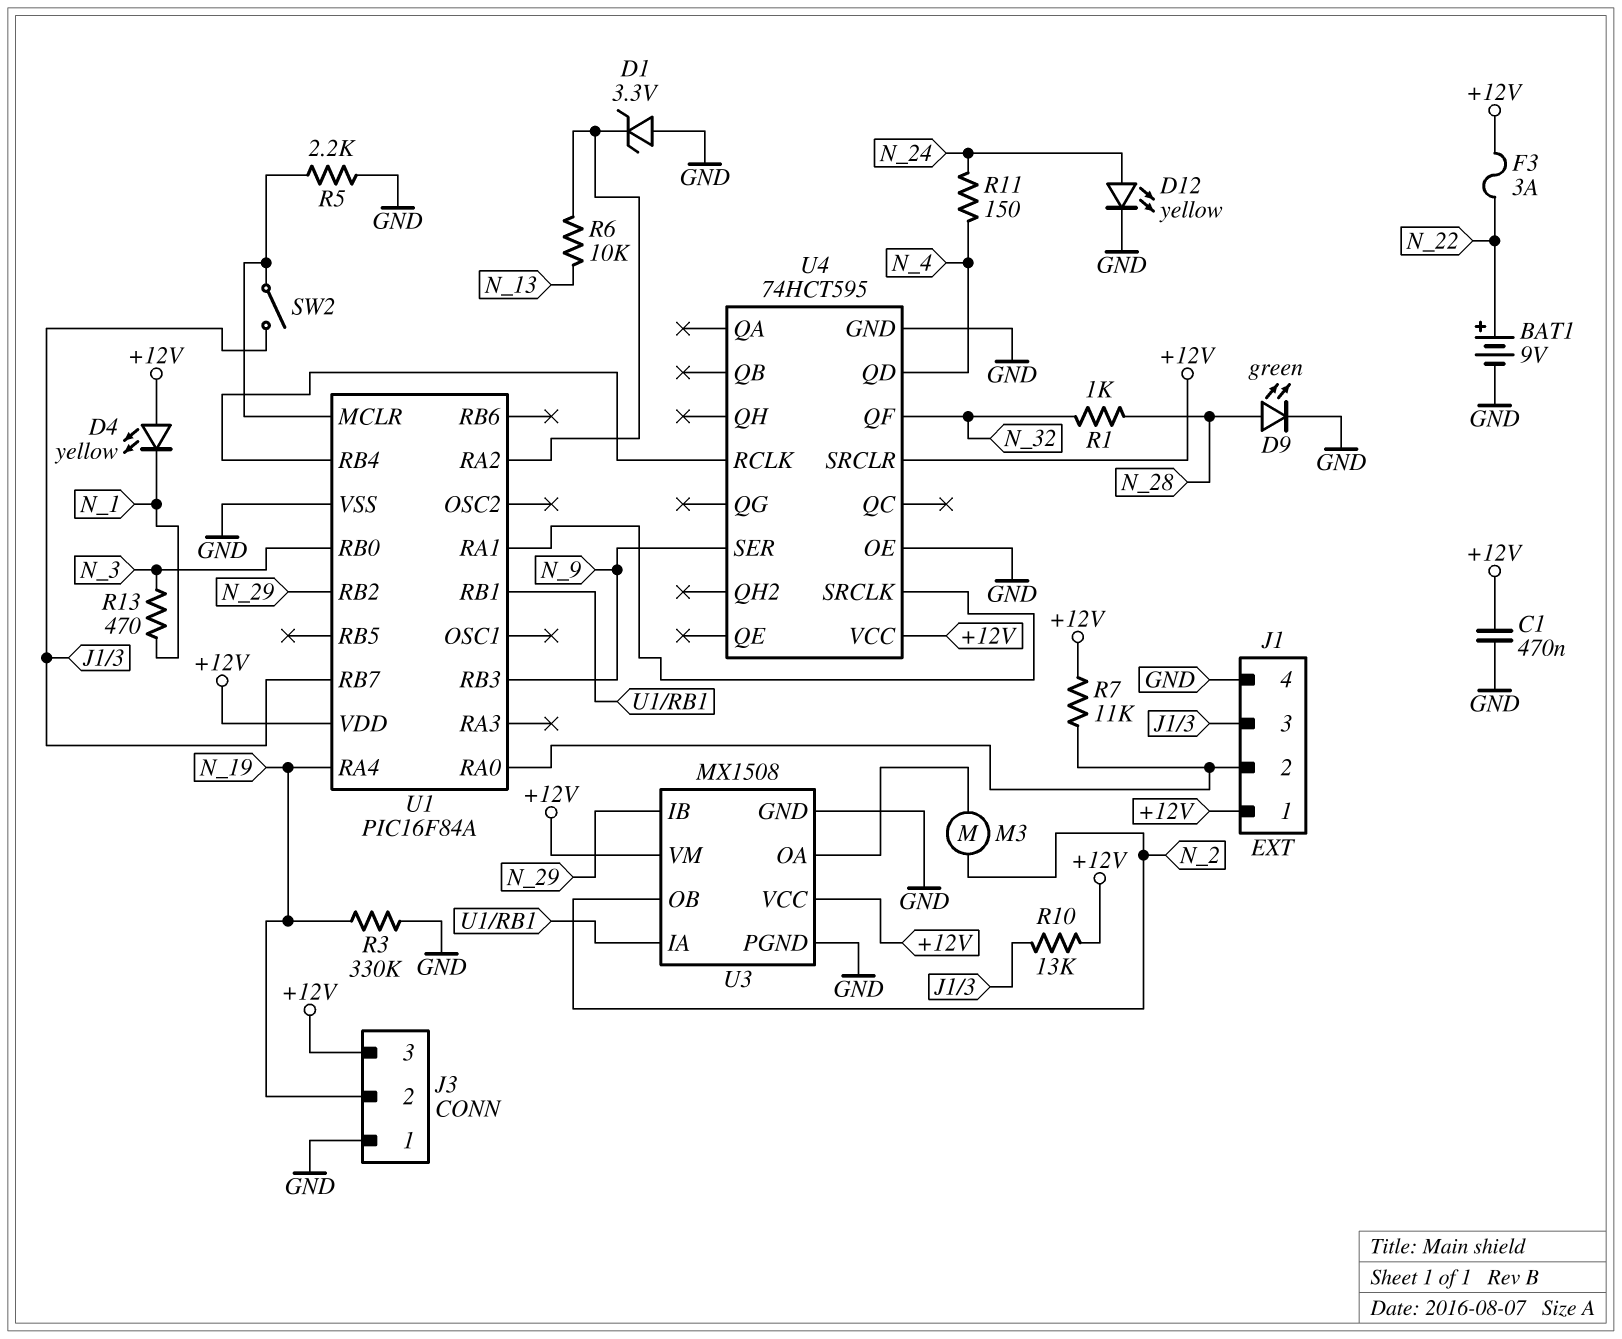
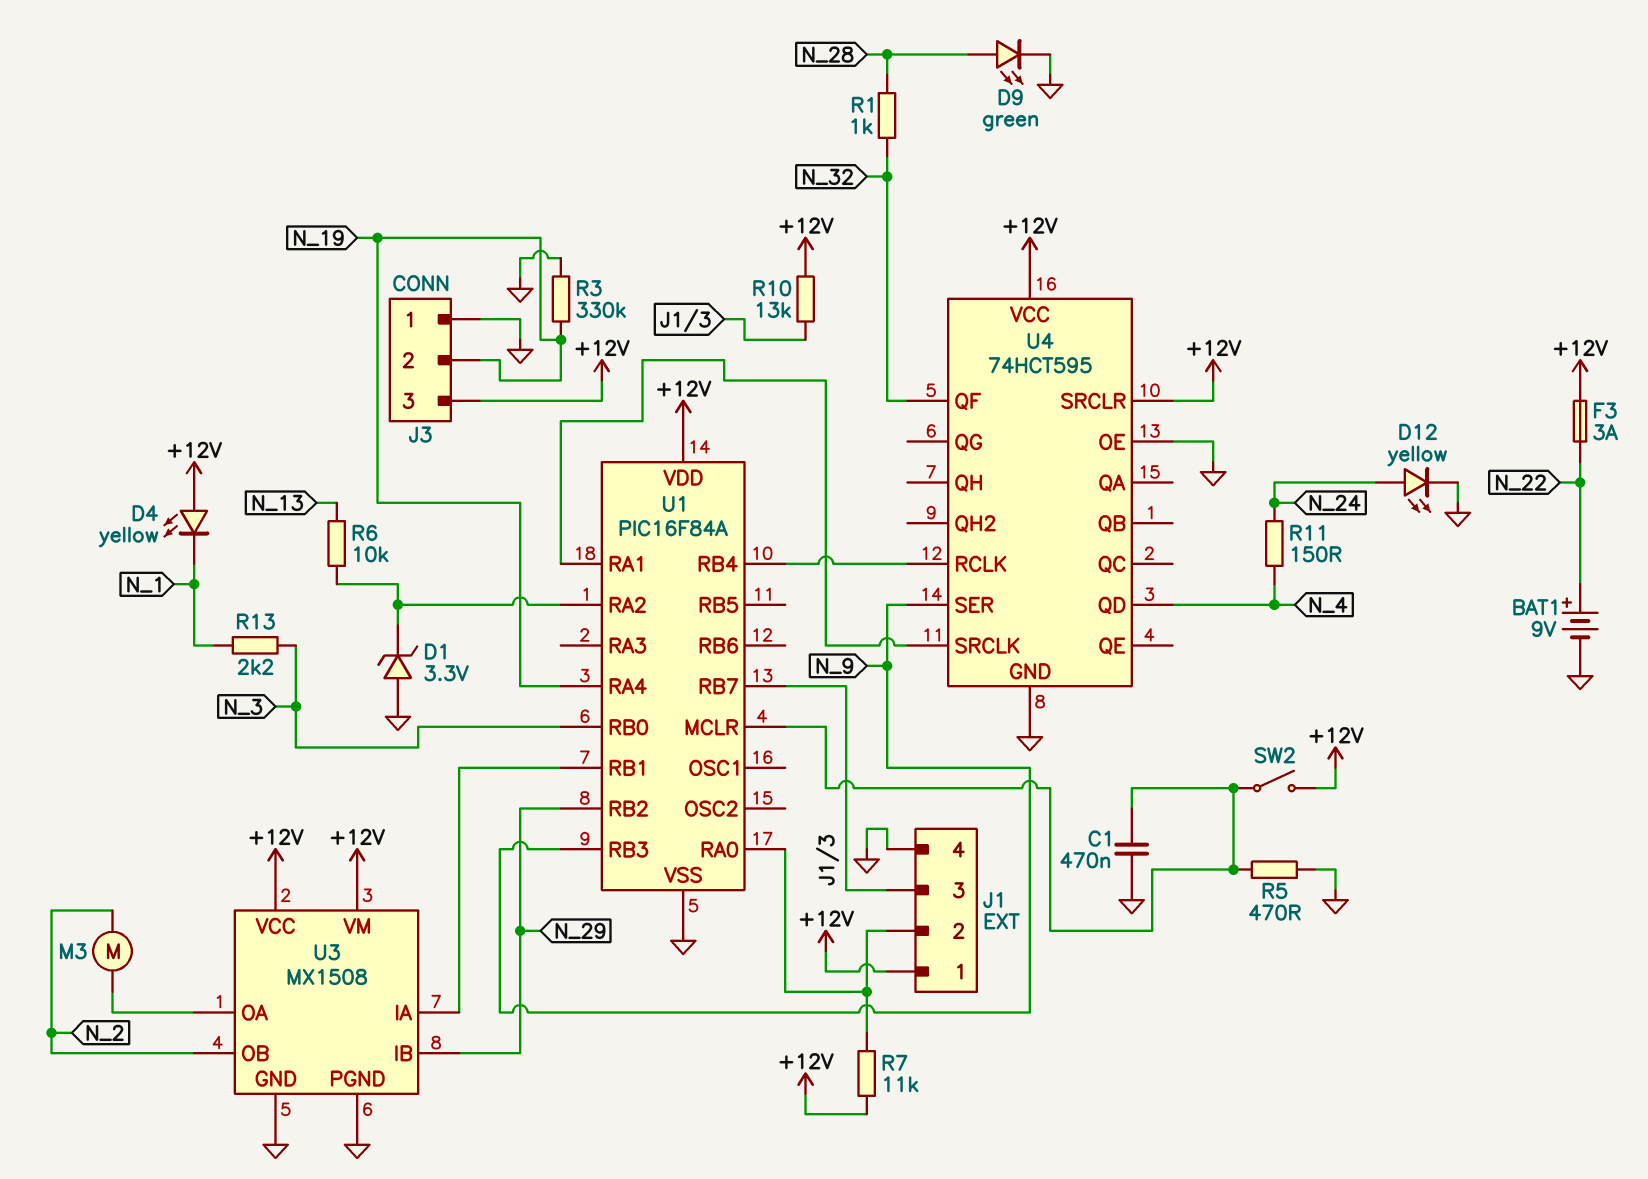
C1: 470nF (+12V, GND) -> 470nF (GND, U1/MCLR)
R5: 2.2k (GND, U1/MCLR) -> 470 (GND, U1/MCLR)
R13: 470 (N_1, N_3) -> 2.2k (N_1, N_3)
SW2: switch (J1/3, U1/MCLR) -> switch (+12V, U1/MCLR)

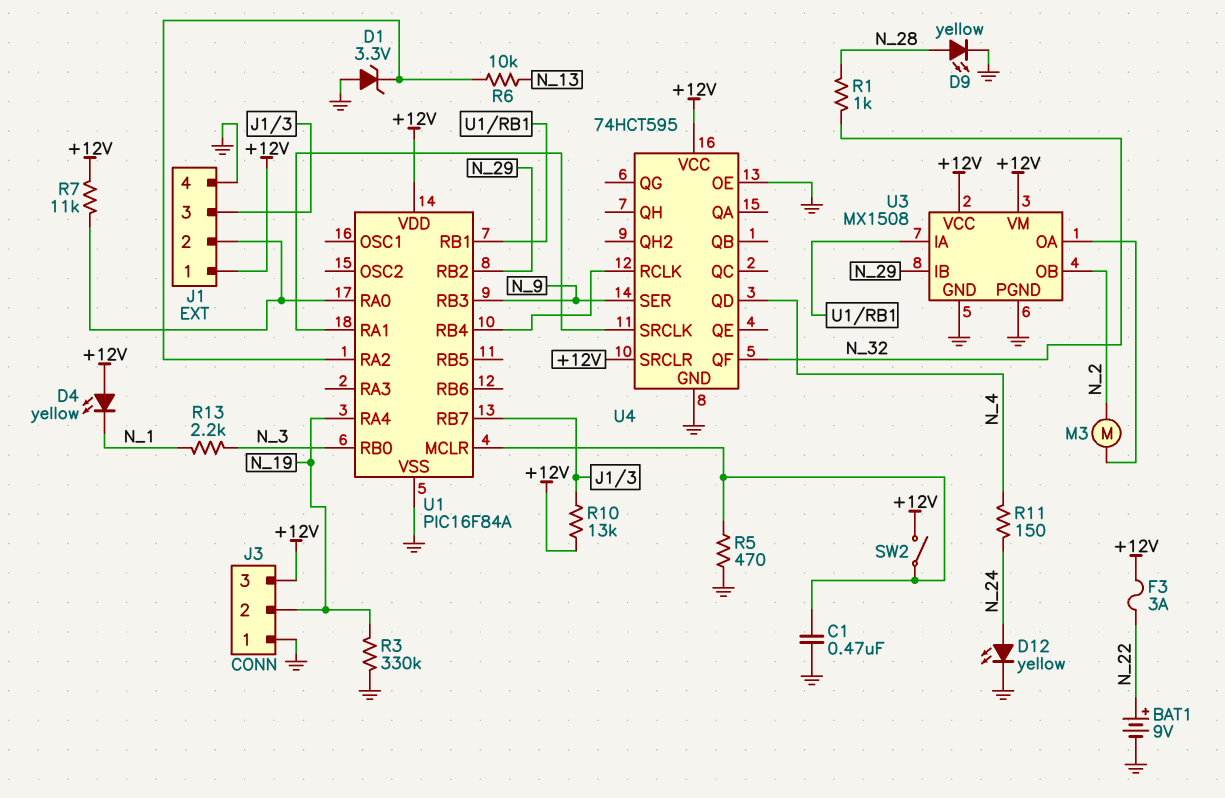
D9: LED green (A N_28, K GND) -> LED yellow (A N_28, K GND)

